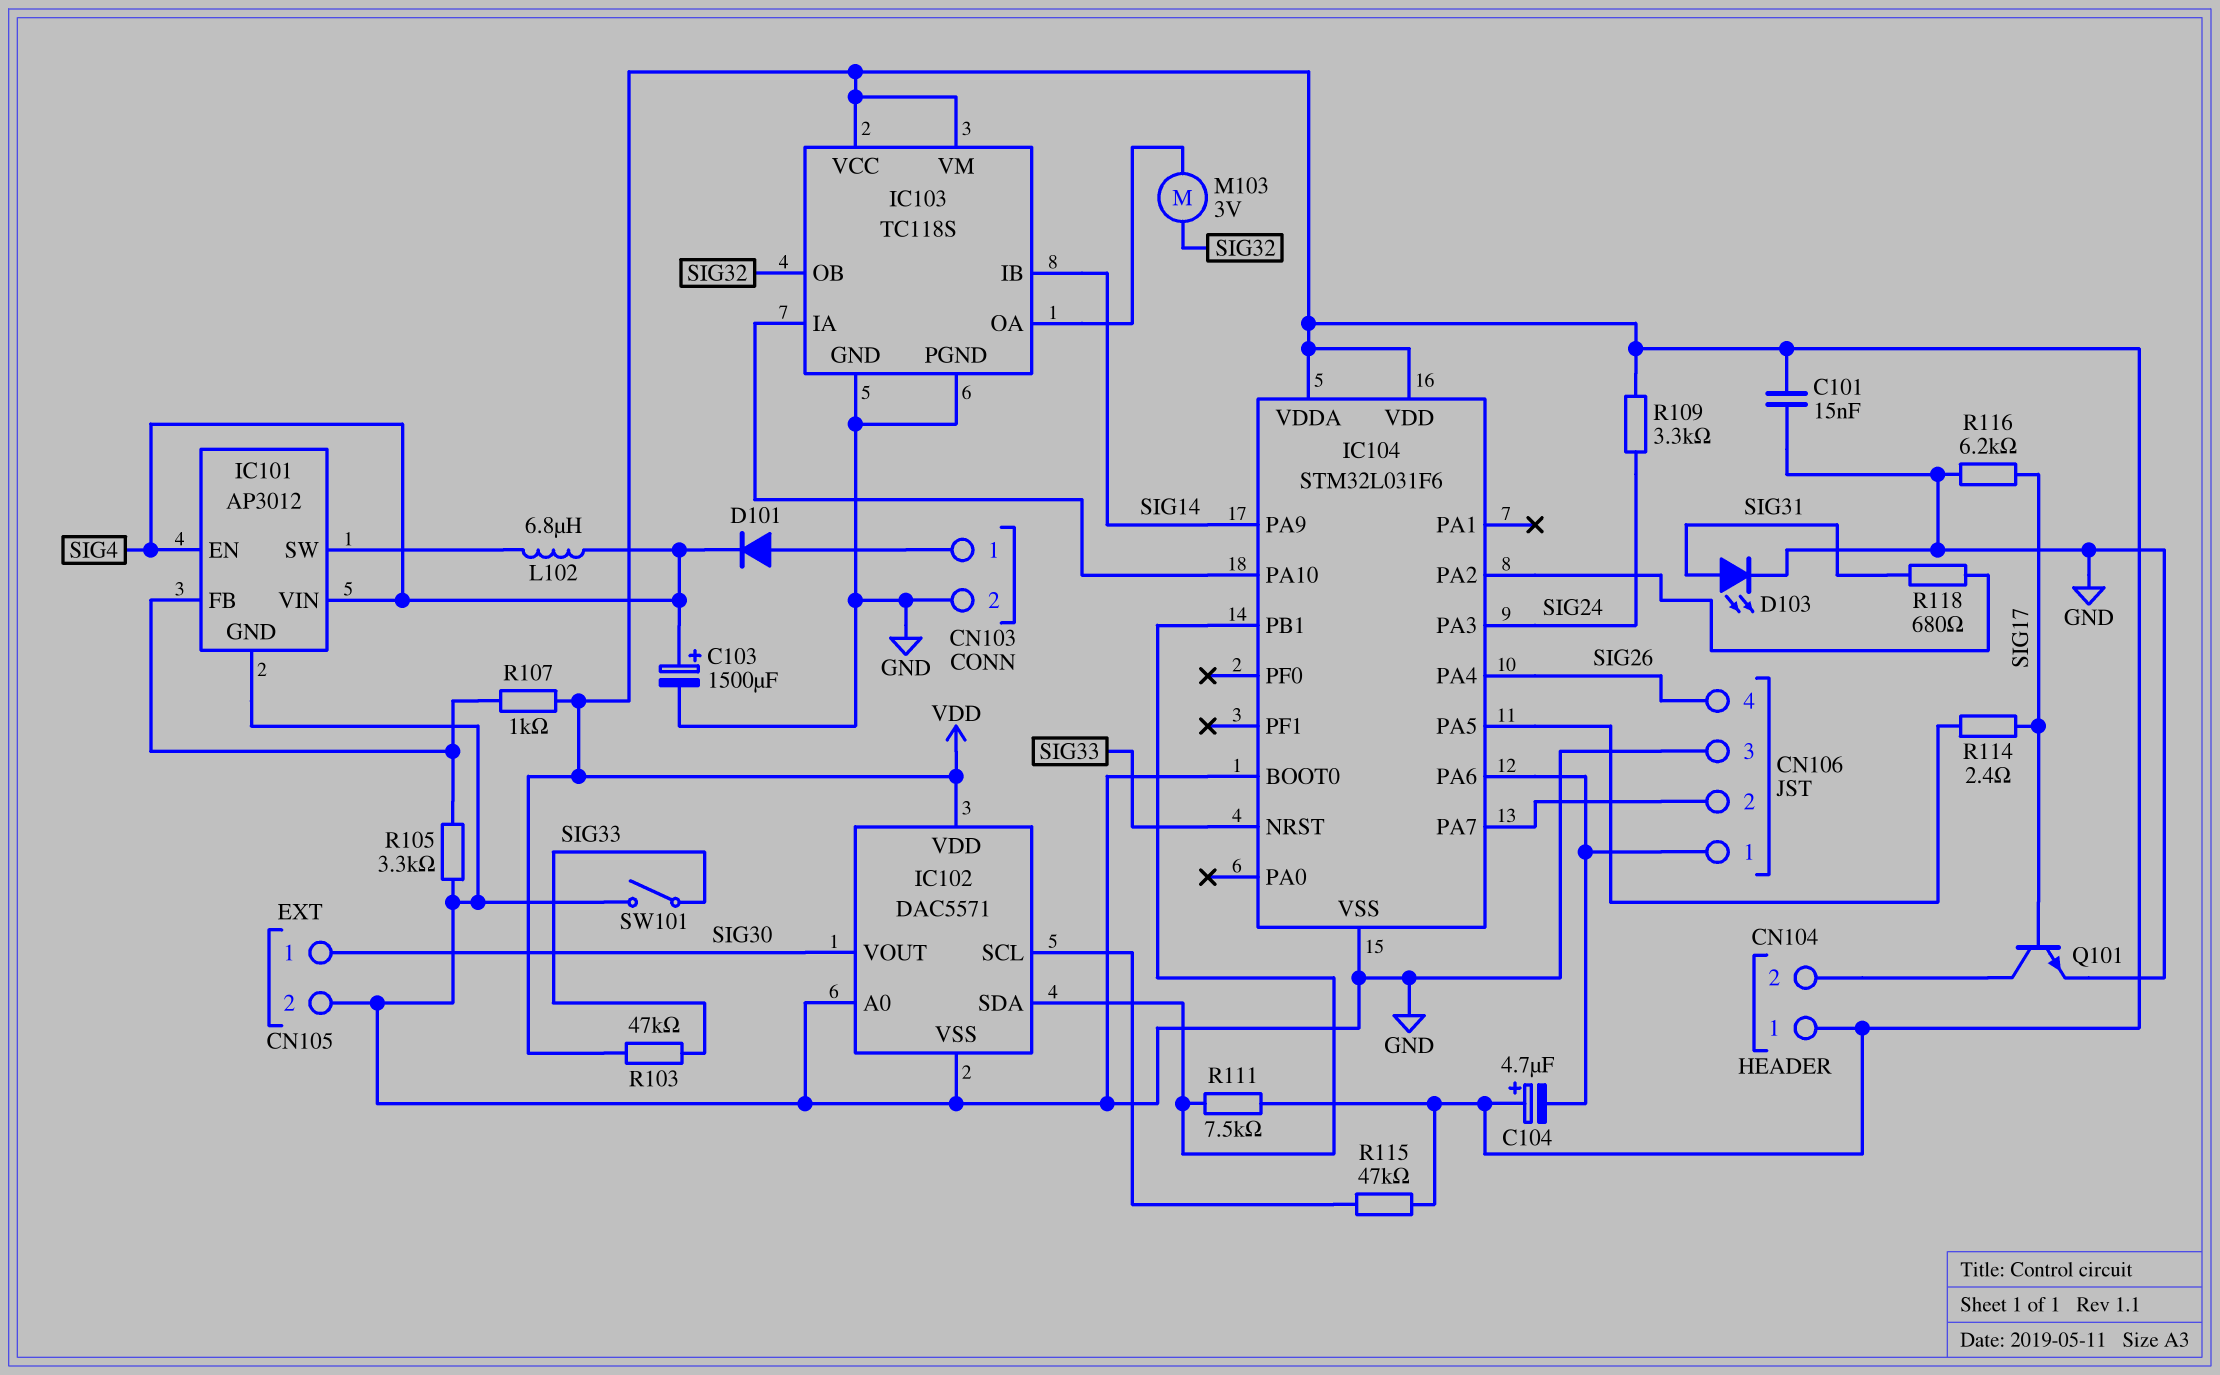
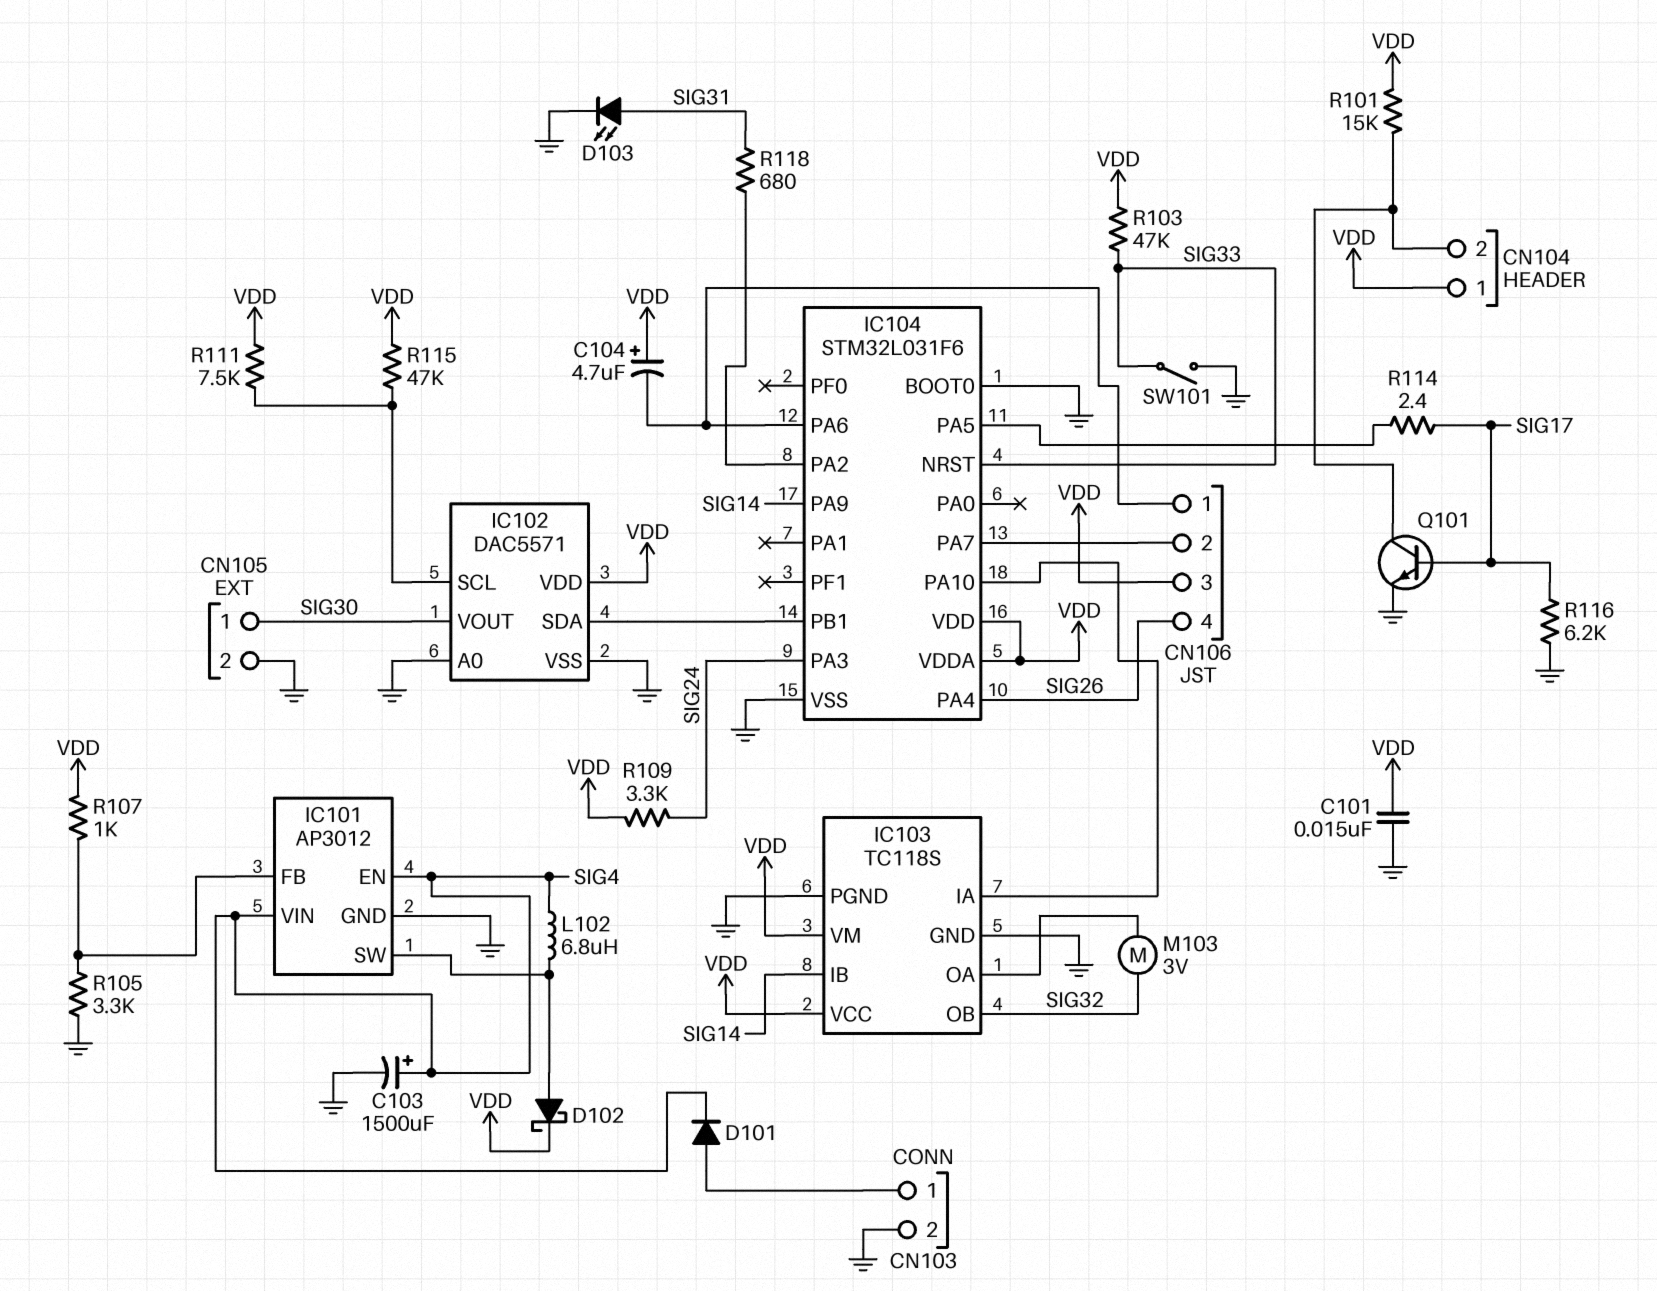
CN106 pin 3: GND -> VDD
D102: none -> schottky (A IC101/SW, K VDD)
R101: none -> 15k (CN104/2, VDD)
R111: 7.5k (IC102/SDA, VDD) -> 7.5k (IC102/SCL, VDD)

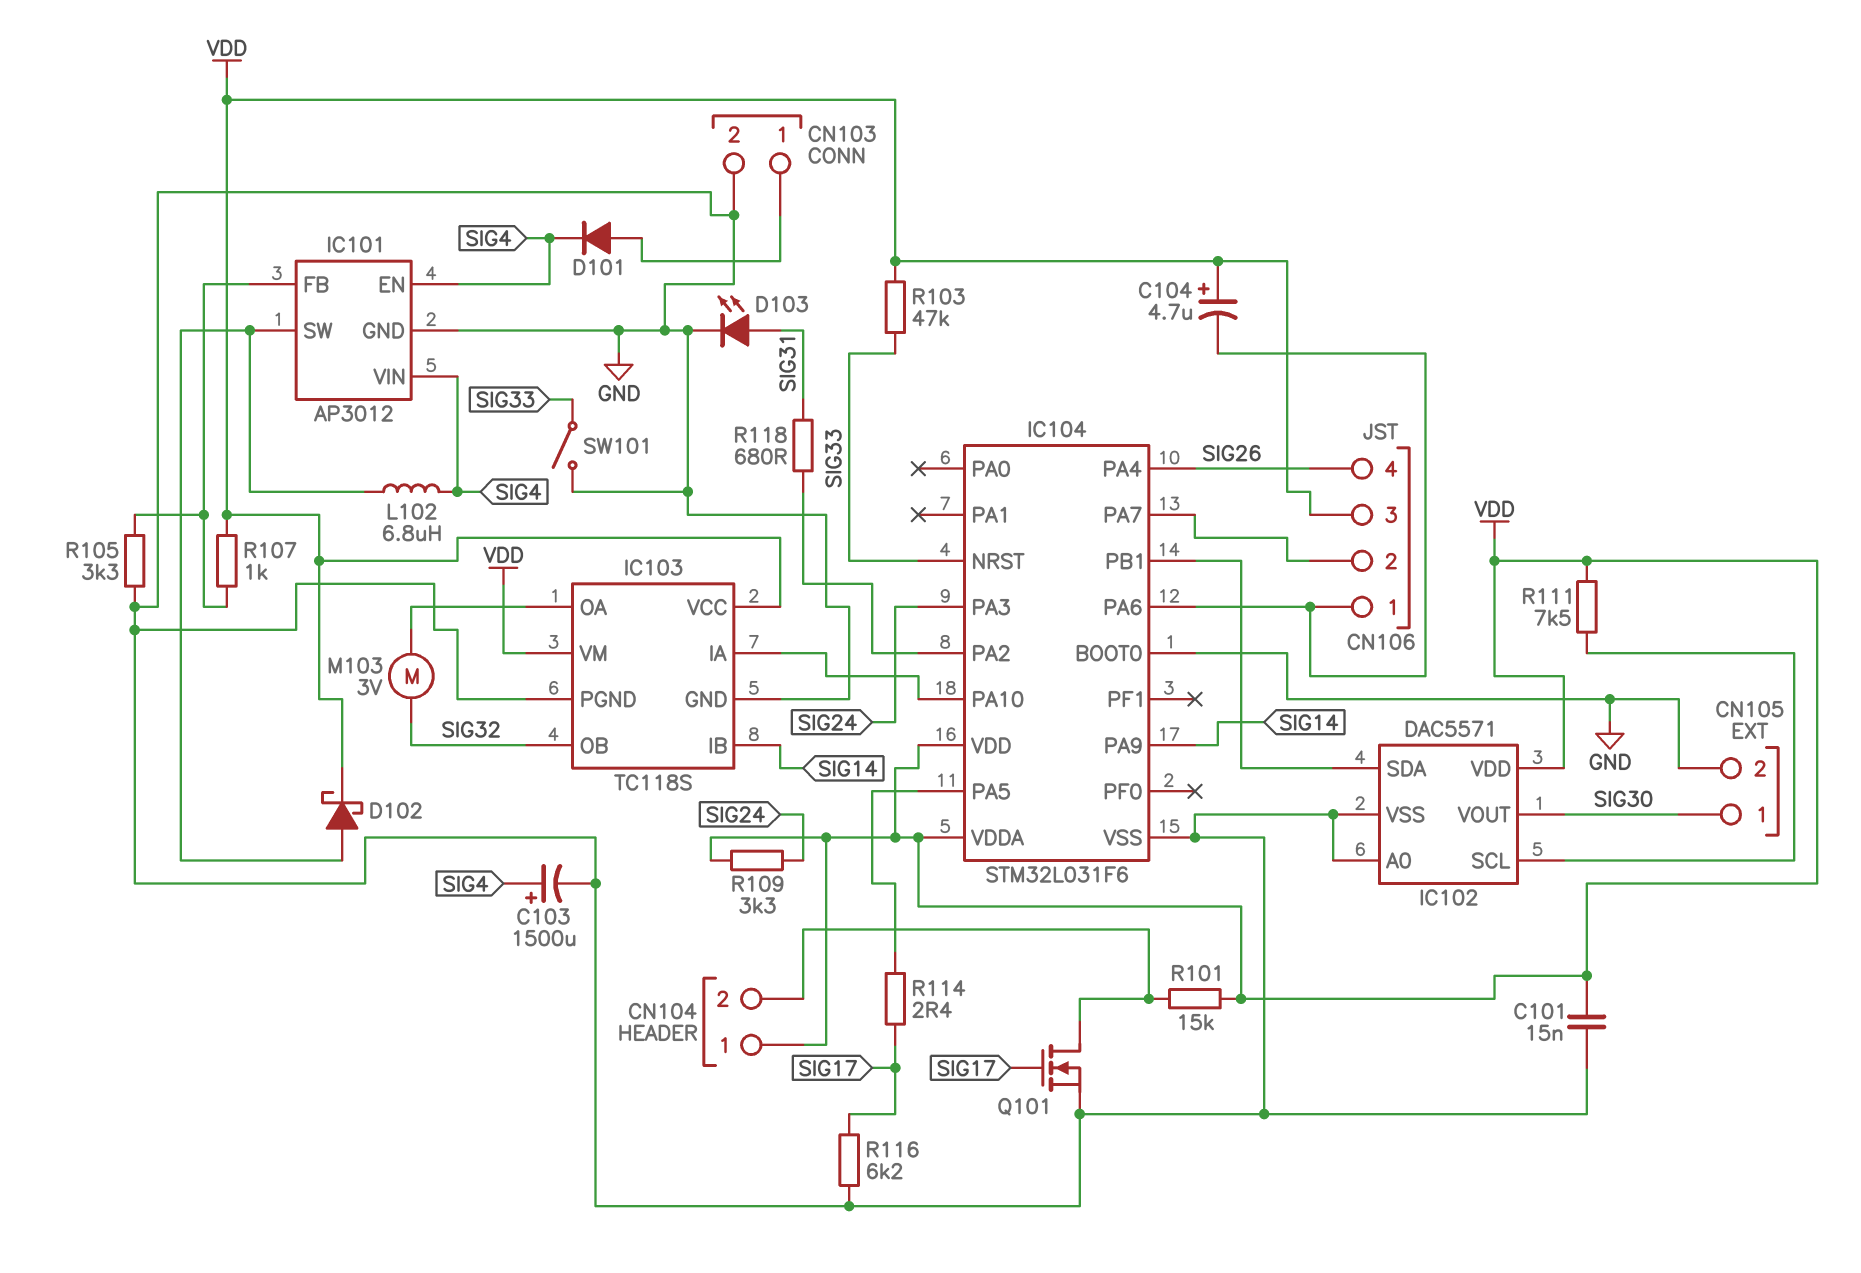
Q101: NPN (B SIG17, C CN104/2, E GND) -> NMOS (G SIG17, D CN104/2, S GND)
R115: 47k (IC102/SCL, VDD) -> none

